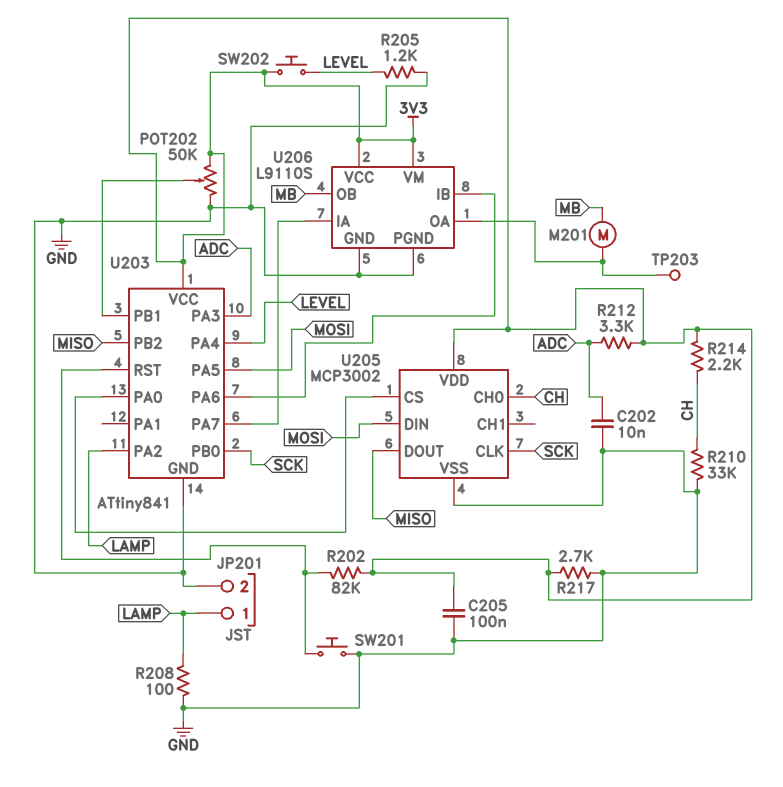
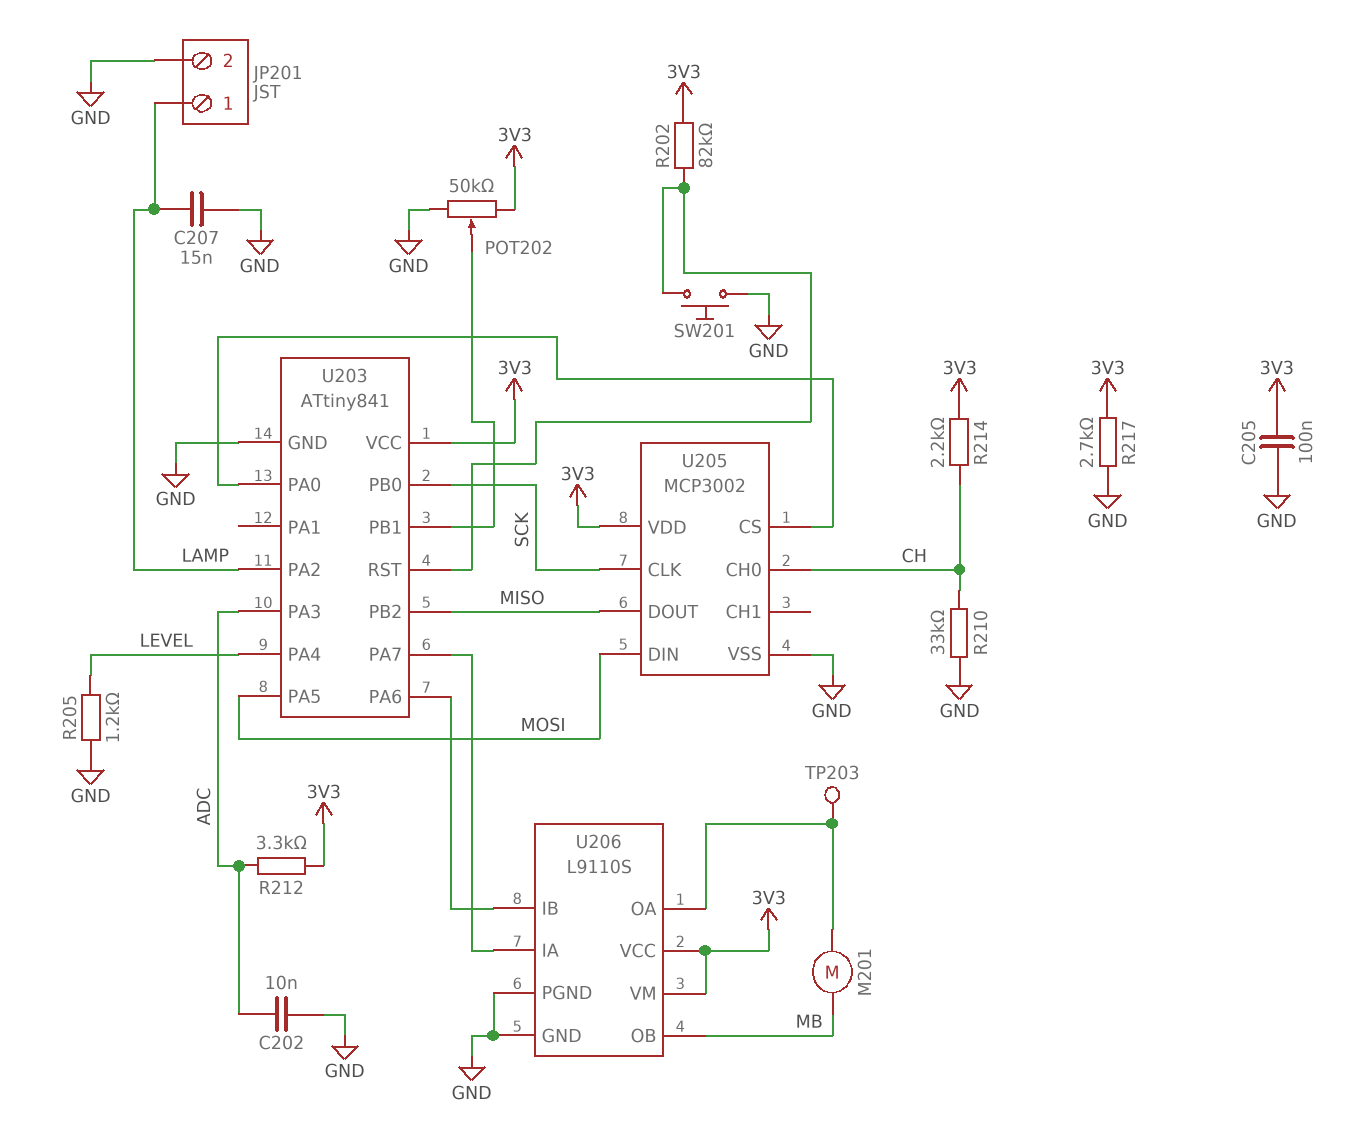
C207: none -> 15nF (GND, LAMP)
R208: 100 (GND, LAMP) -> none
SW202: button (3V3, LEVEL) -> none

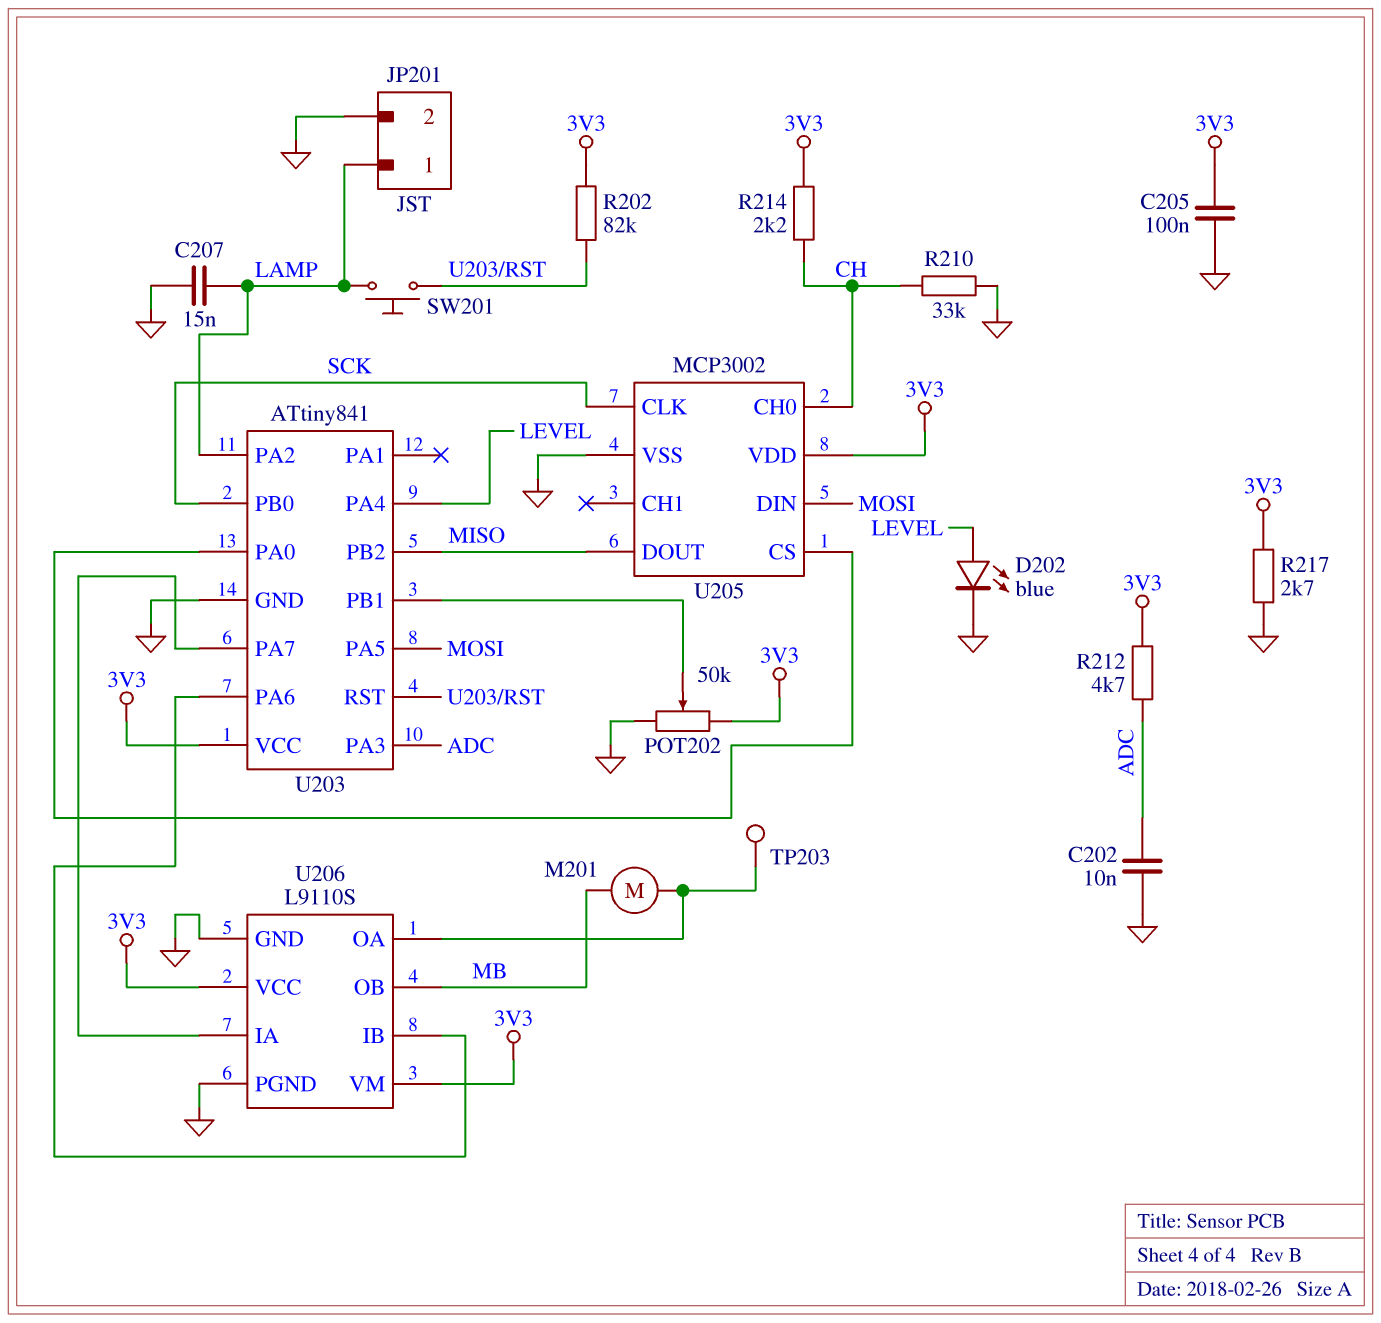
D202: none -> LED blue (A LEVEL, K GND)
R205: 1.2k (GND, LEVEL) -> none
R212: 3.3k (3V3, ADC) -> 4.7k (3V3, ADC)
SW201: button (GND, U203/RST) -> button (LAMP, U203/RST)

